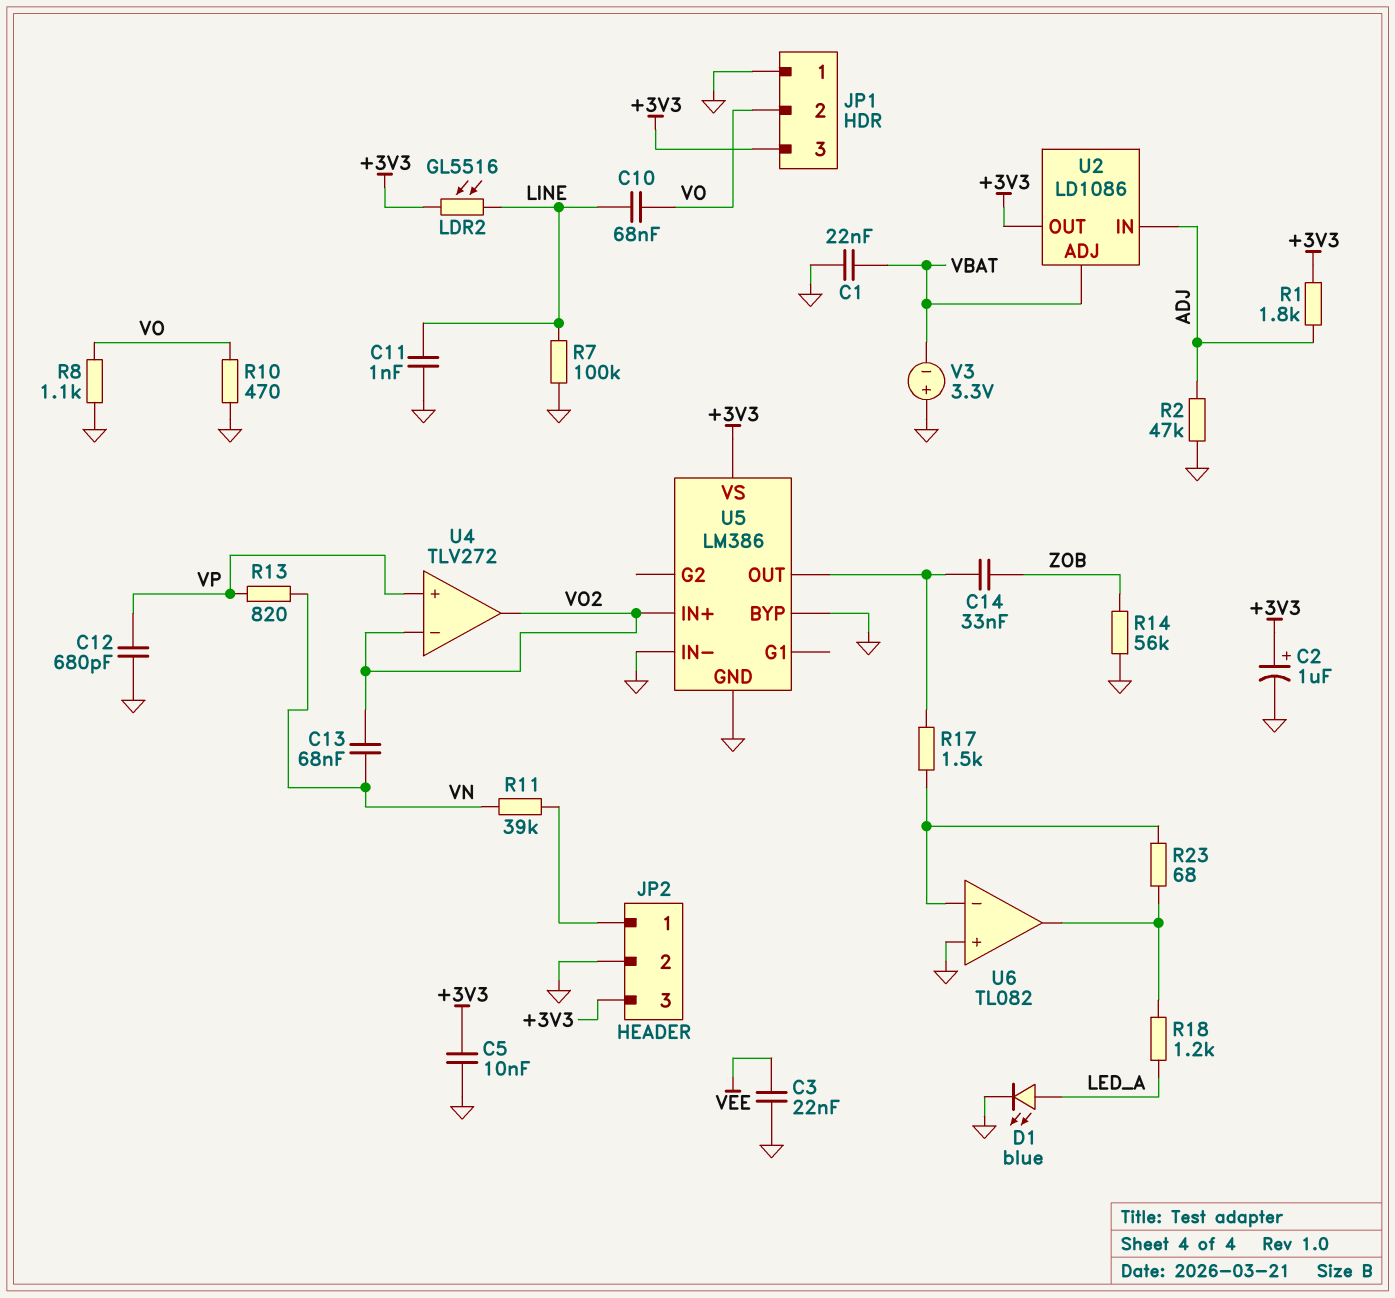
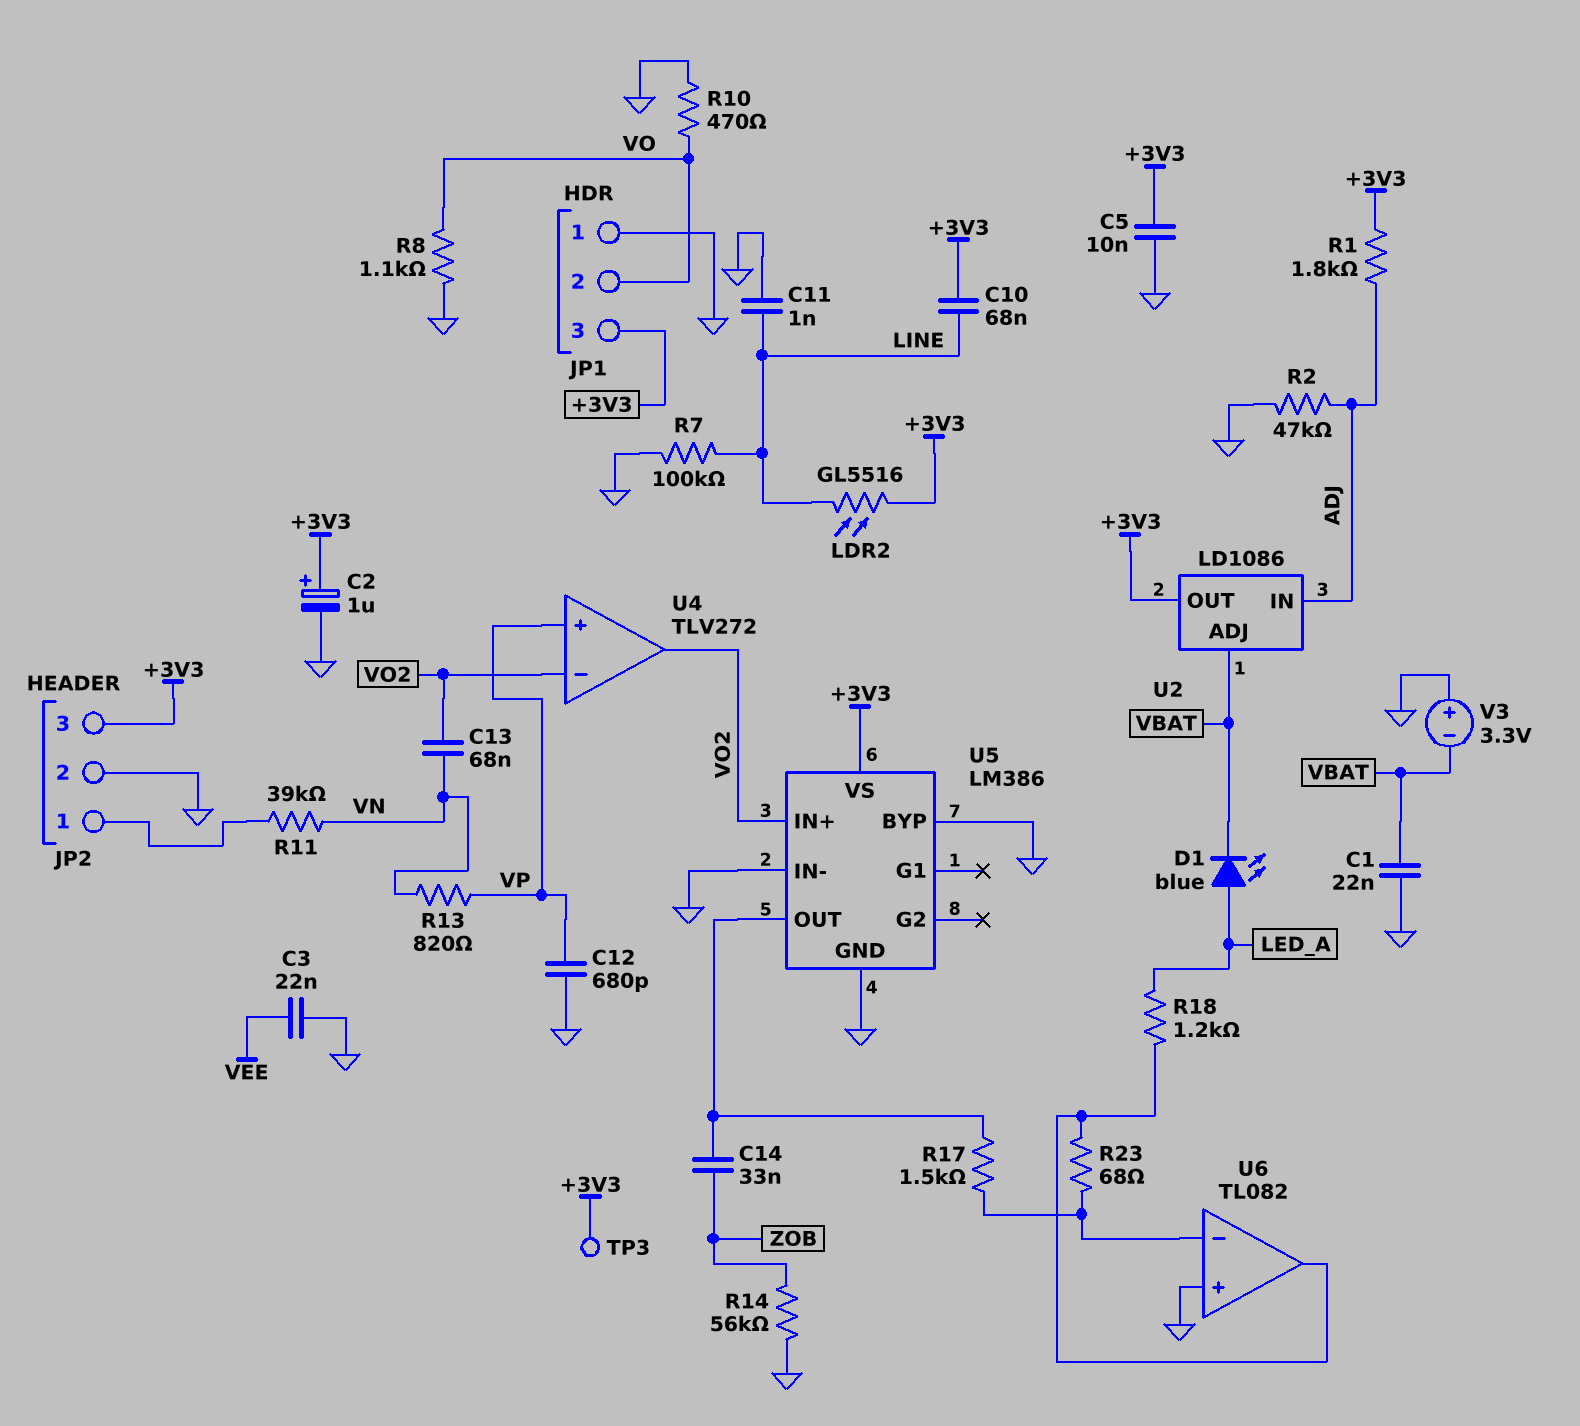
C10: 68nF (LINE, VO) -> 68nF (+3V3, LINE)
D1: LED blue (A LED_A, K GND) -> LED blue (A LED_A, K VBAT)
TP3: none -> test point (+3V3)

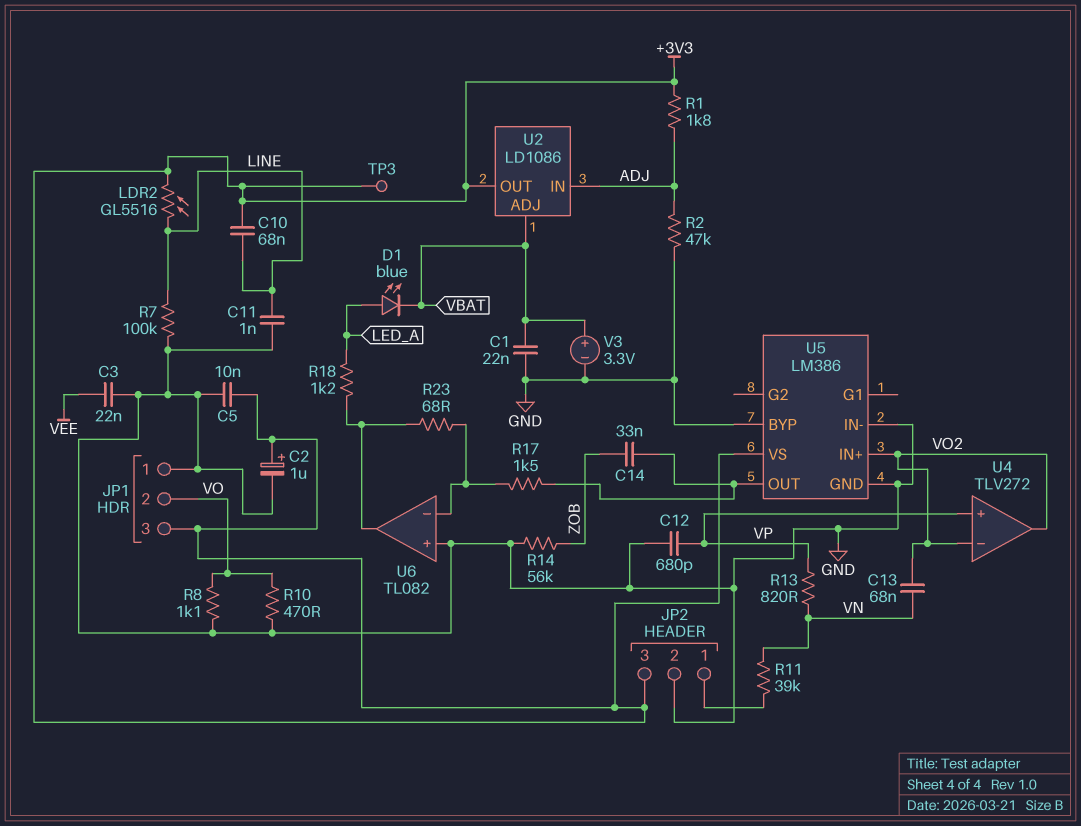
V3: 3.3V (plus GND, minus VBAT) -> 3.3V (plus VBAT, minus GND)

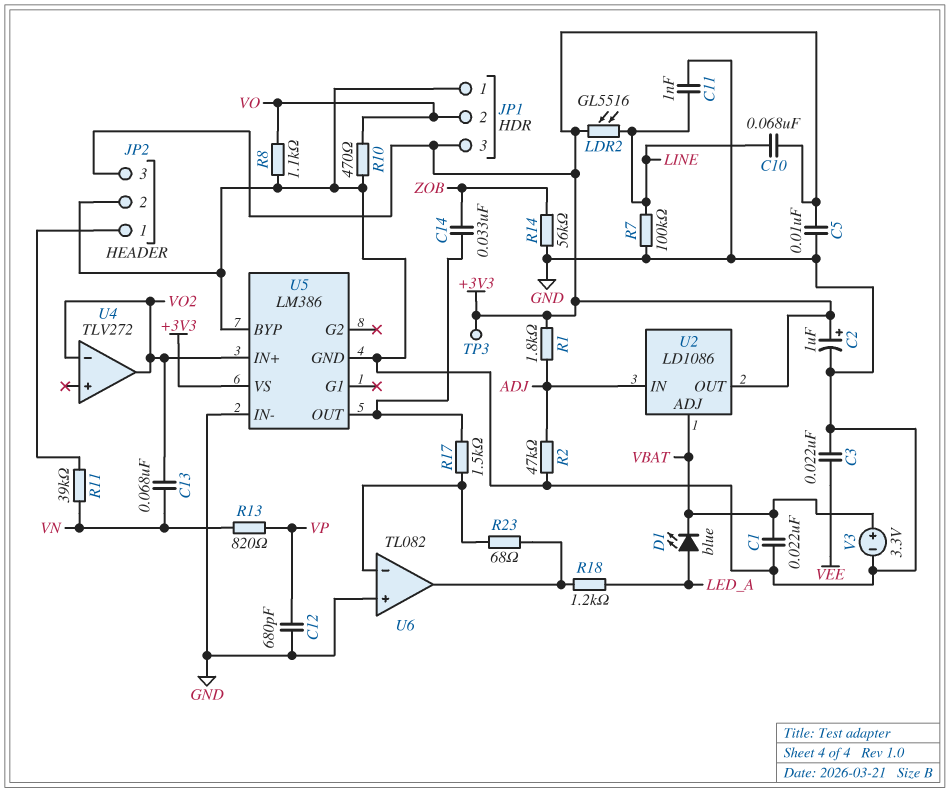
U4 pin in+: VP -> none

